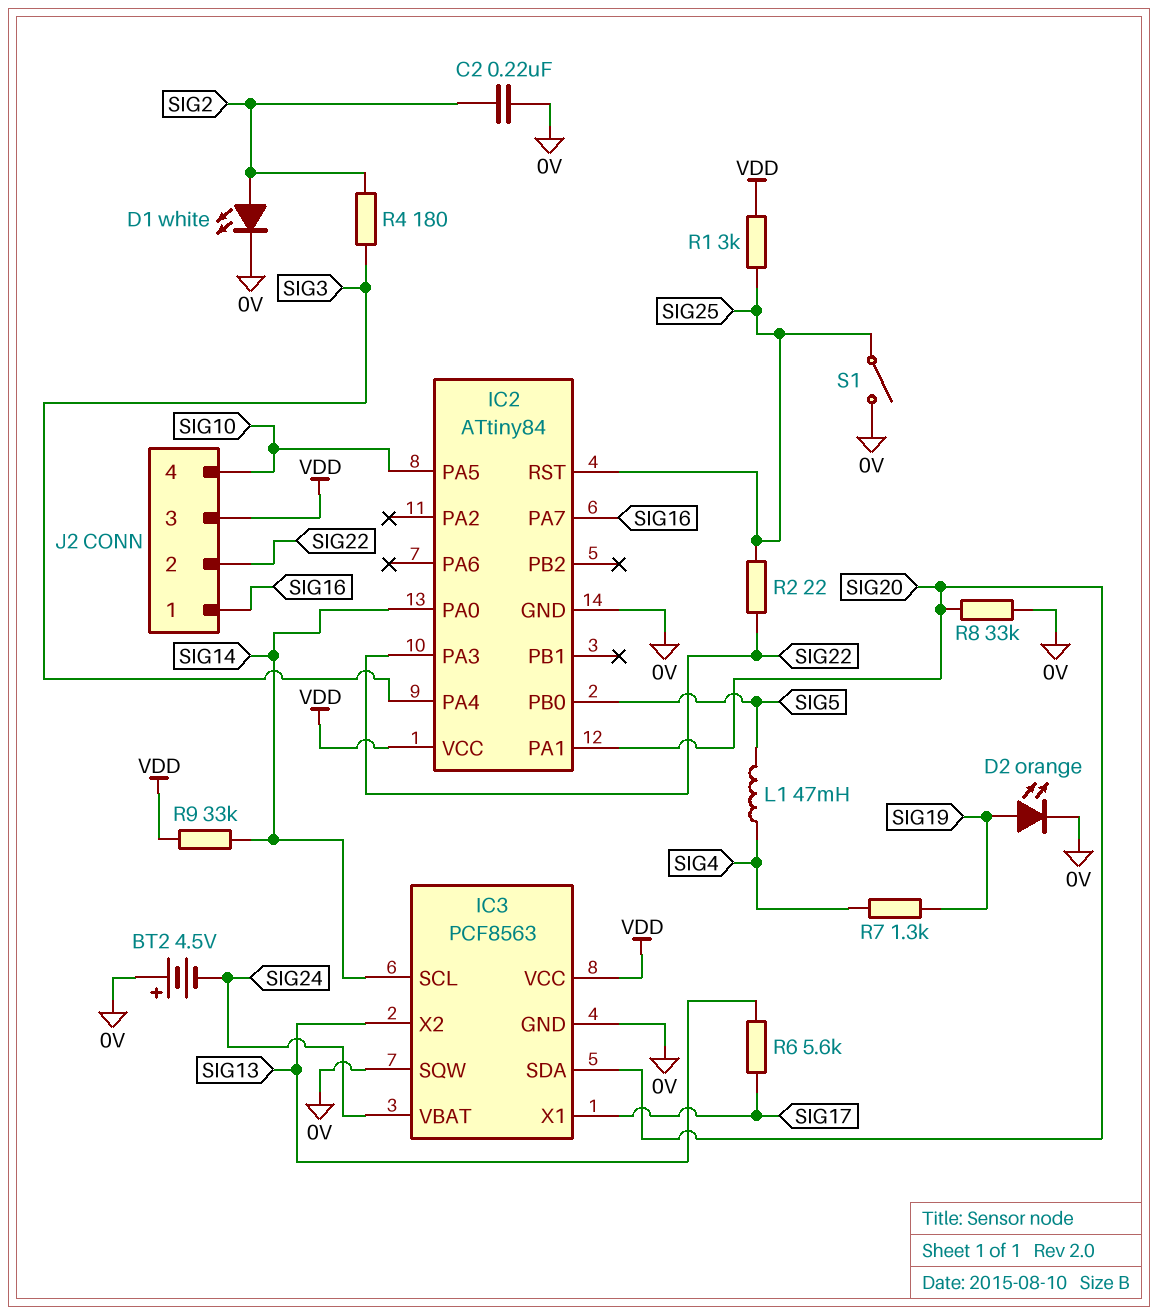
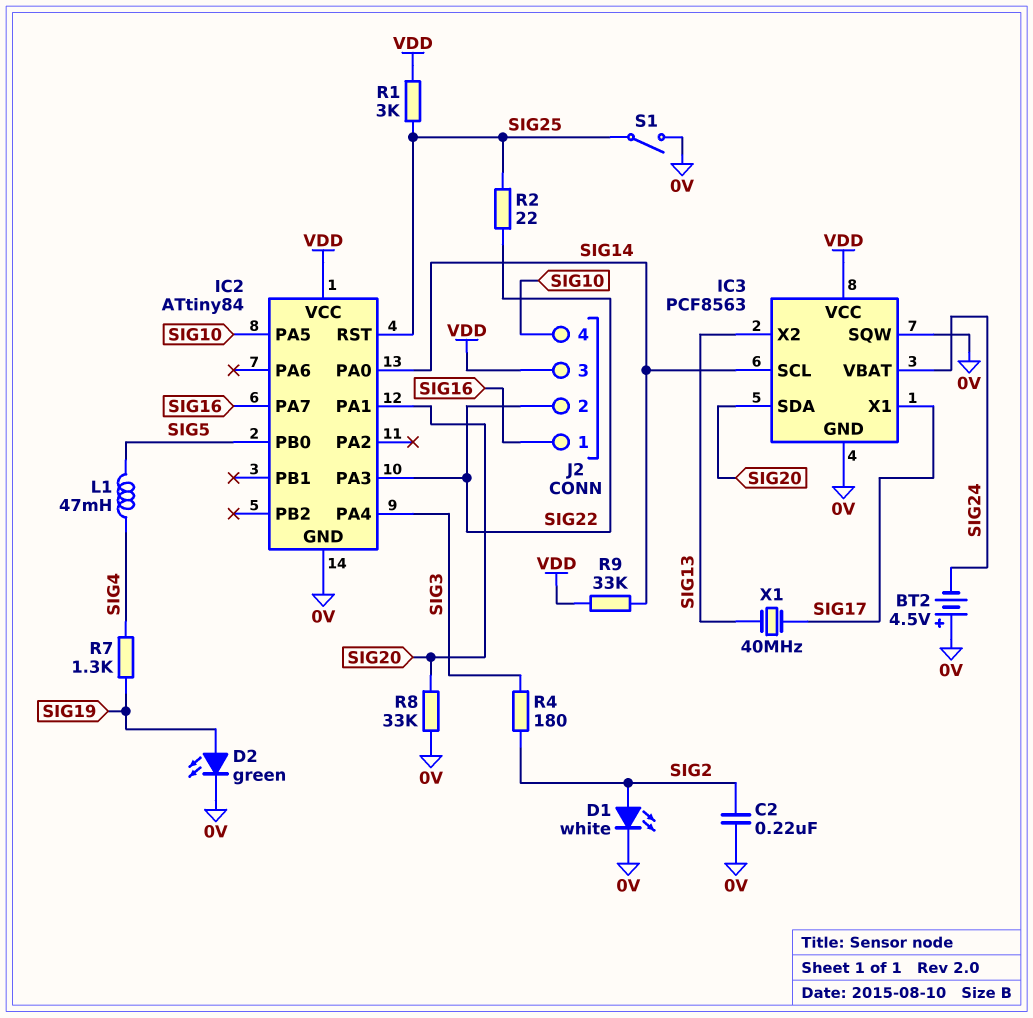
D2: LED orange (A SIG19, K 0V) -> LED green (A SIG19, K 0V)
R6: 5.6k (SIG13, SIG17) -> none
X1: none -> 40MHz (SIG13, SIG17)

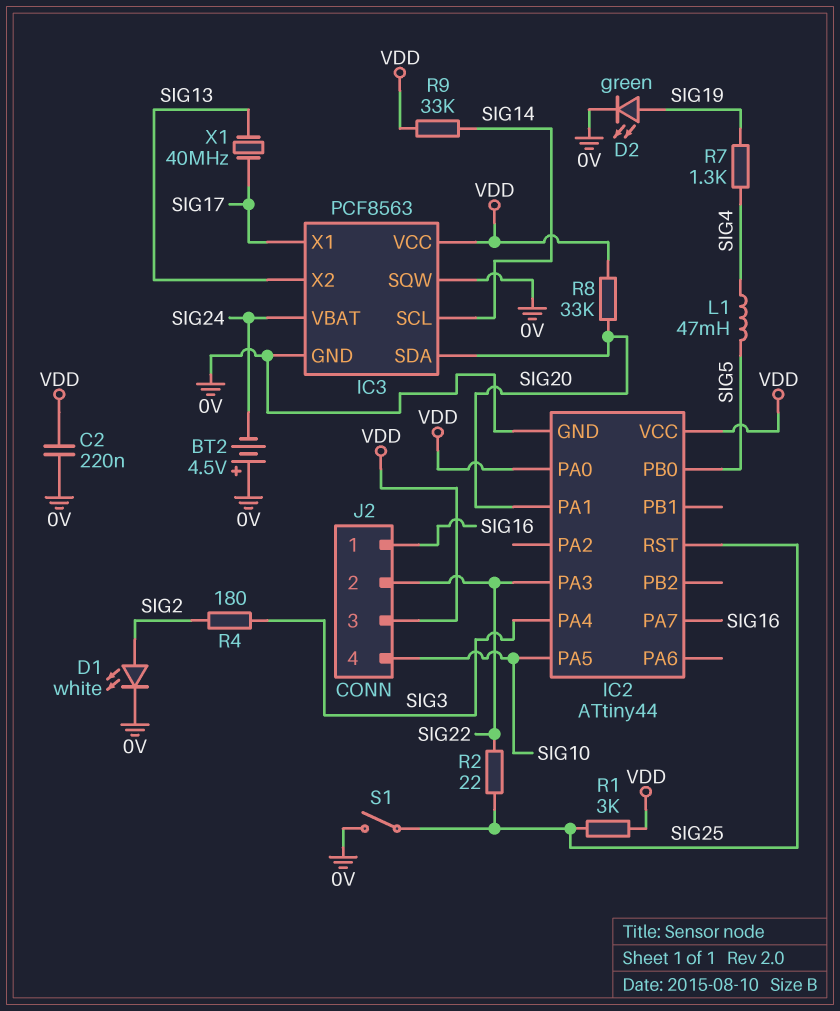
C2: 220nF (0V, SIG2) -> 220nF (0V, VDD)
IC2: ATtiny84 -> ATtiny44
IC2 pin PA0: SIG14 -> VDD
R8: 33k (0V, SIG20) -> 33k (SIG20, VDD)

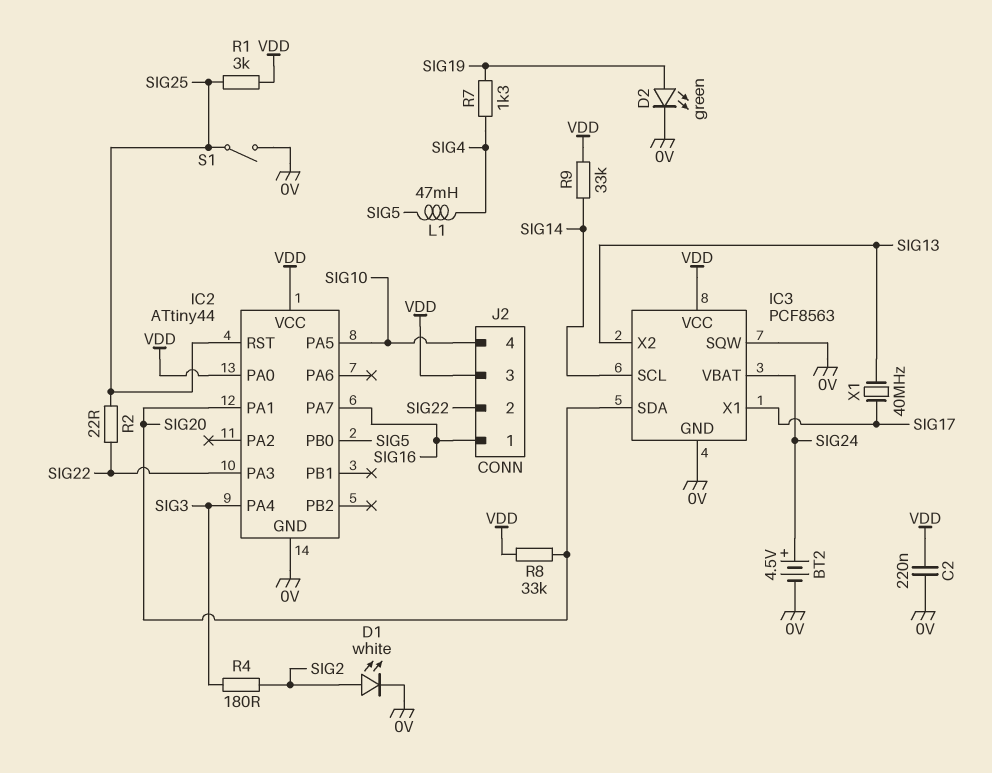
BT2: 4.5V (plus 0V, minus SIG24) -> 4.5V (plus SIG24, minus 0V)

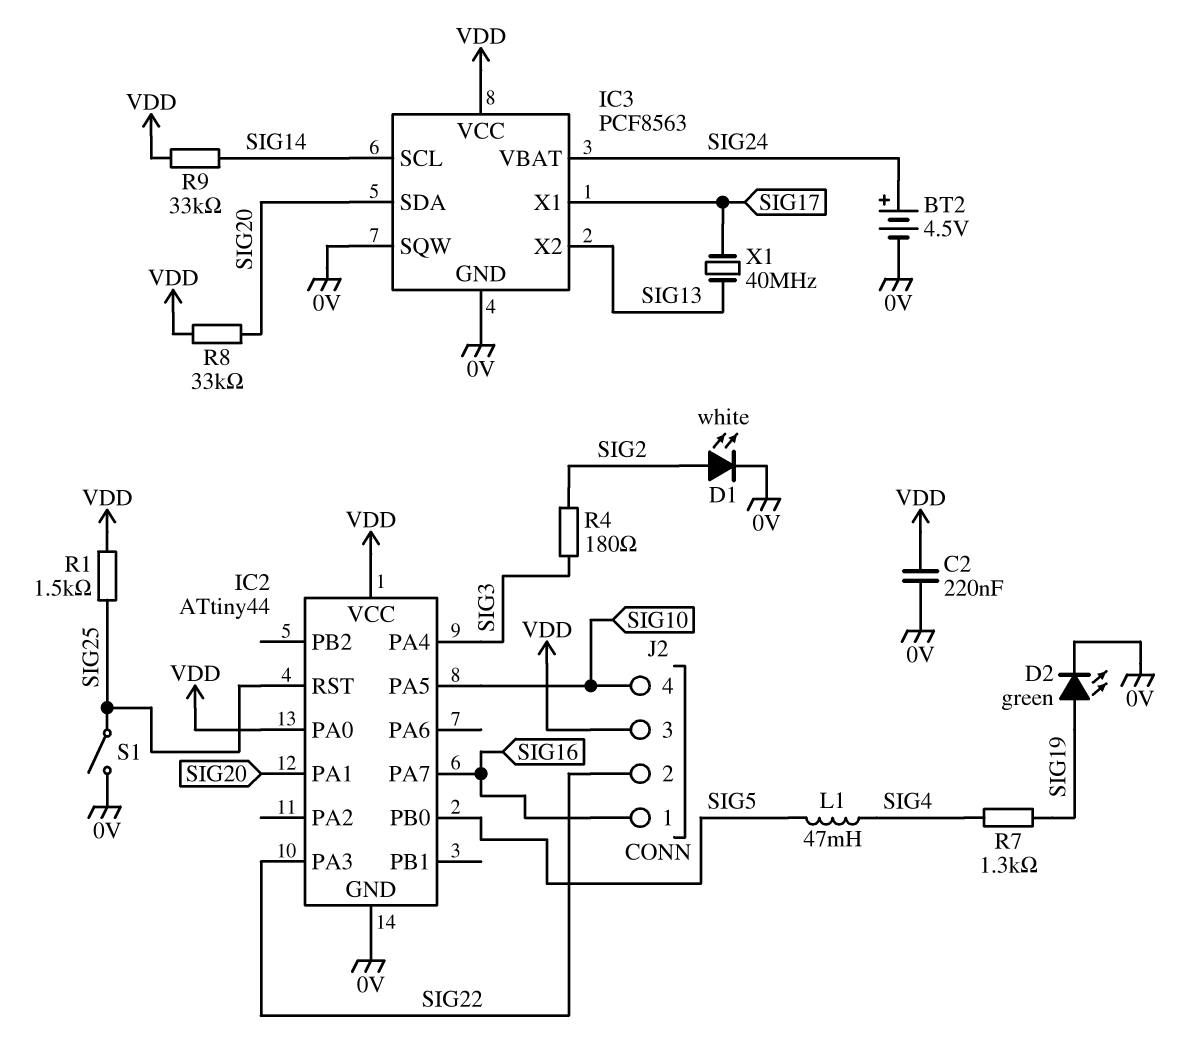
R1: 3k (SIG25, VDD) -> 1.5k (SIG25, VDD)
R2: 22 (SIG22, SIG25) -> none

